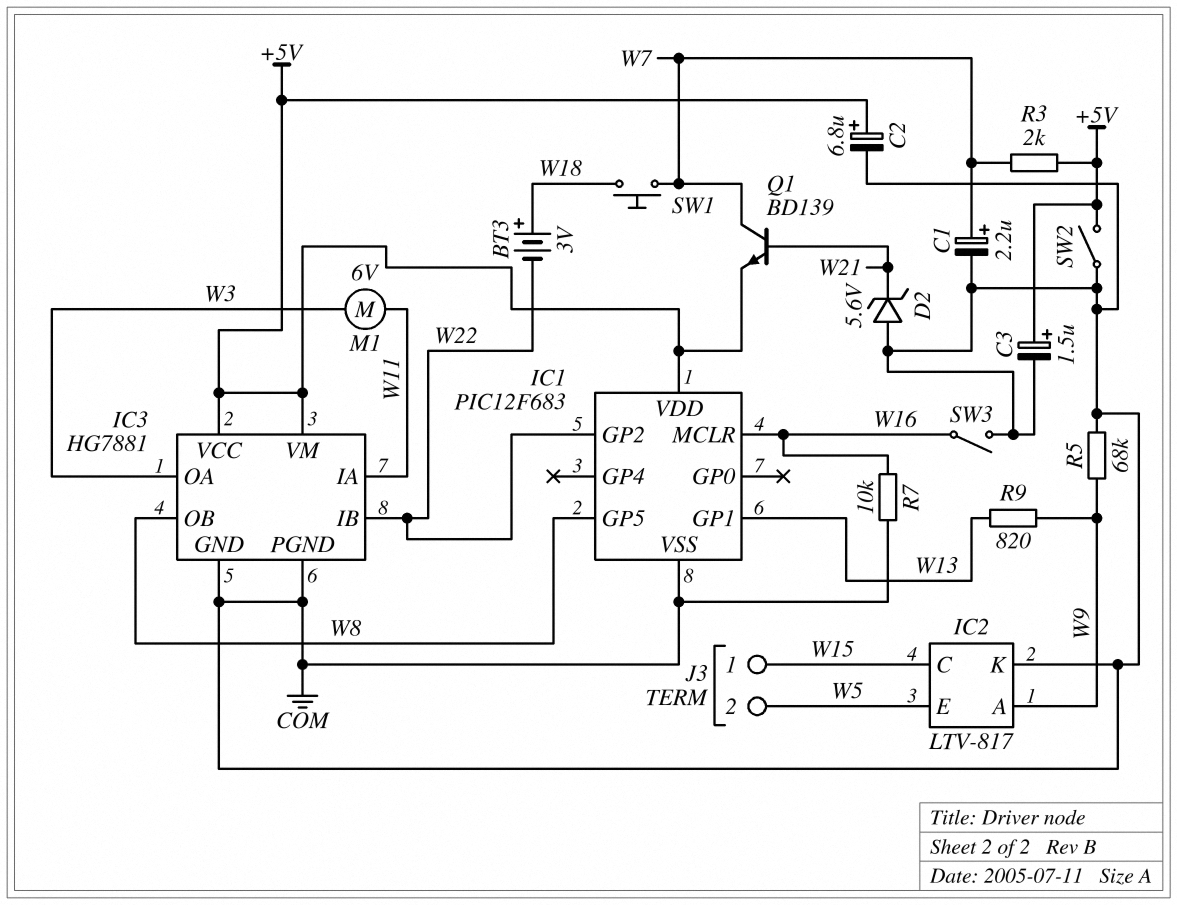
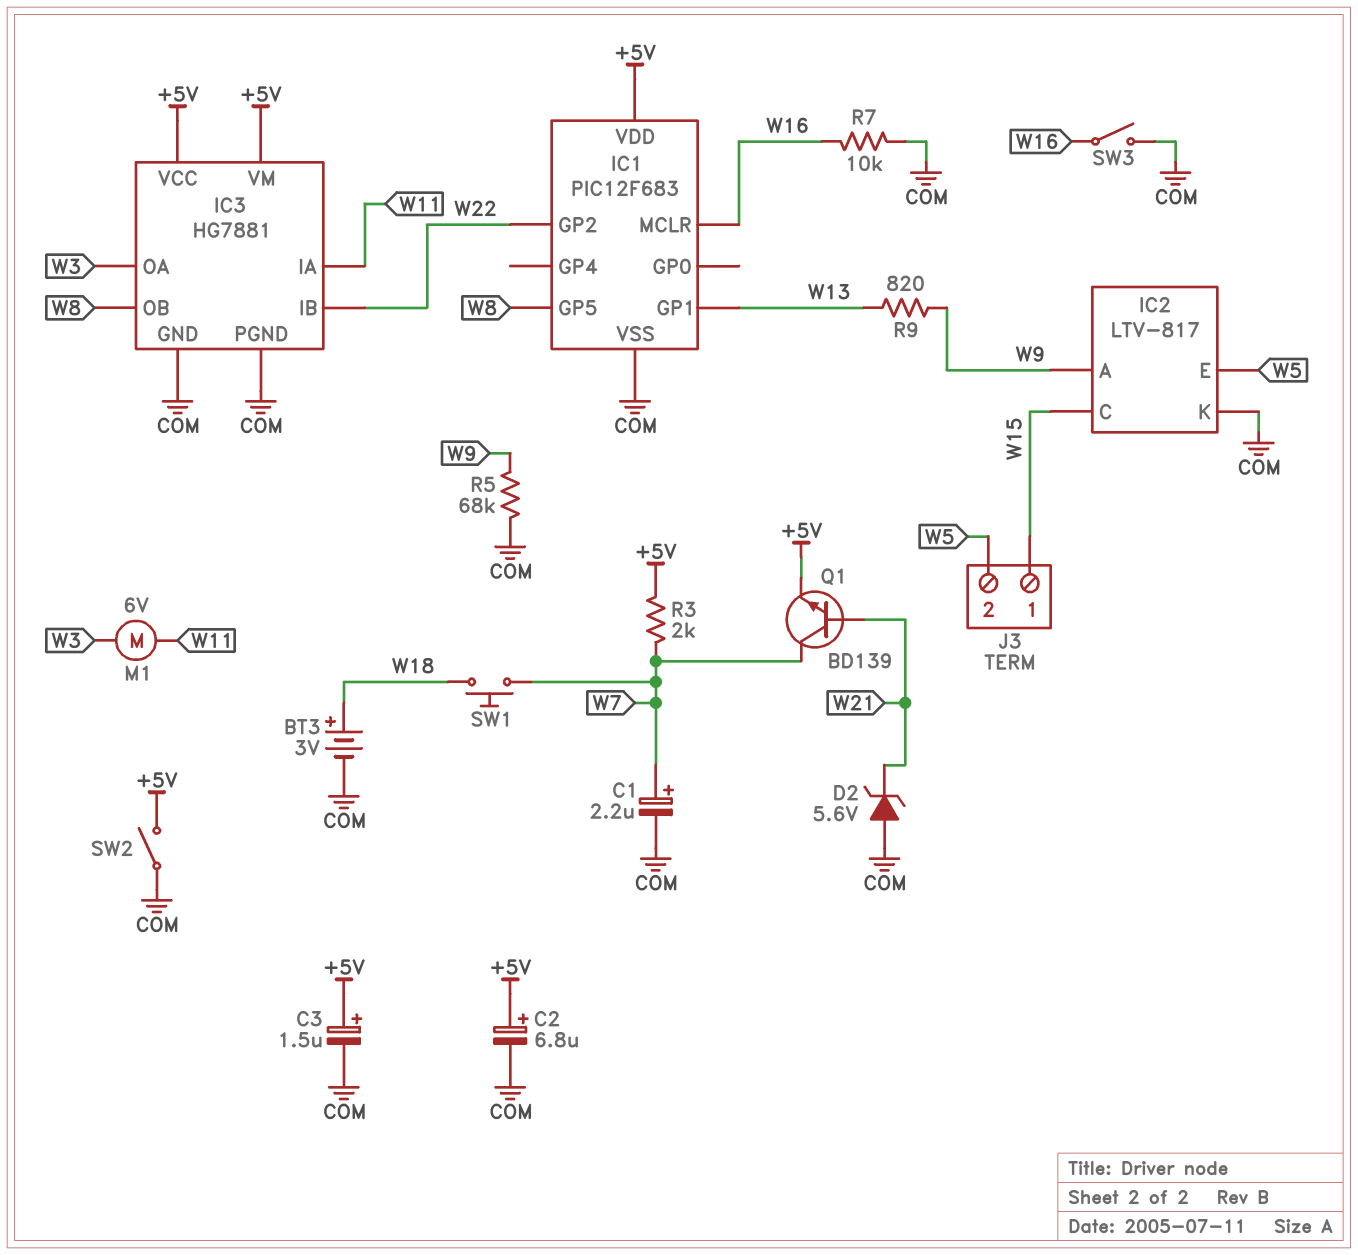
BT3: 3V (plus W18, minus W22) -> 3V (plus W18, minus COM)

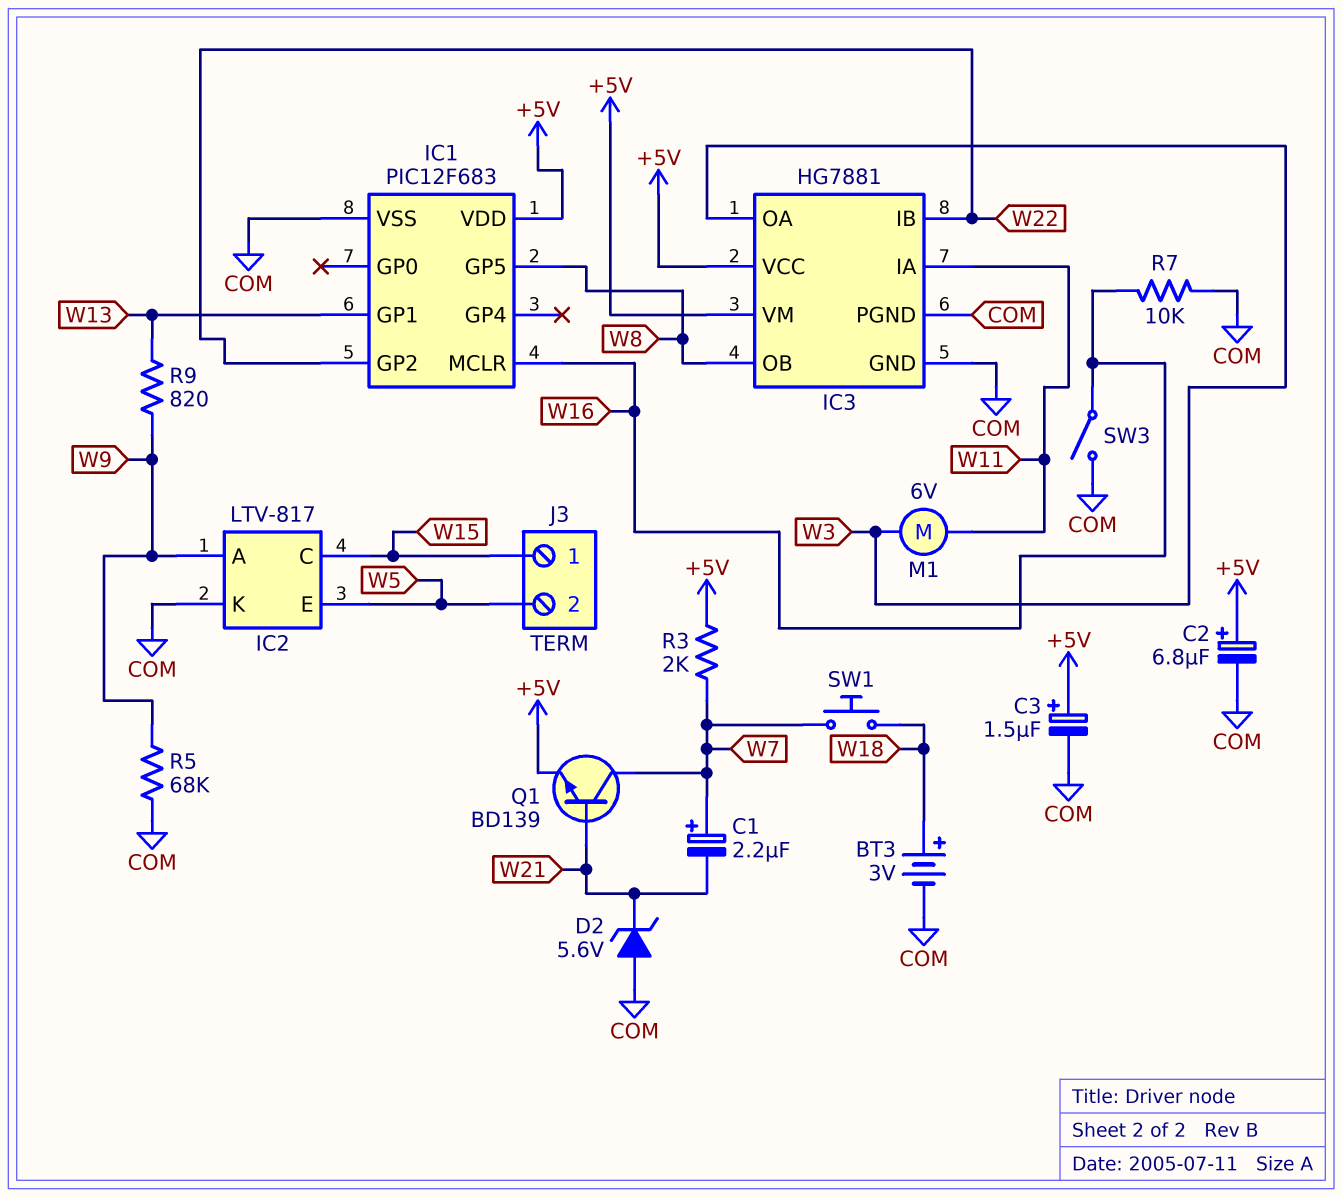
C1: 2.2uF (plus W7, minus COM) -> 2.2uF (plus W7, minus W21)
SW2: switch (+5V, COM) -> none

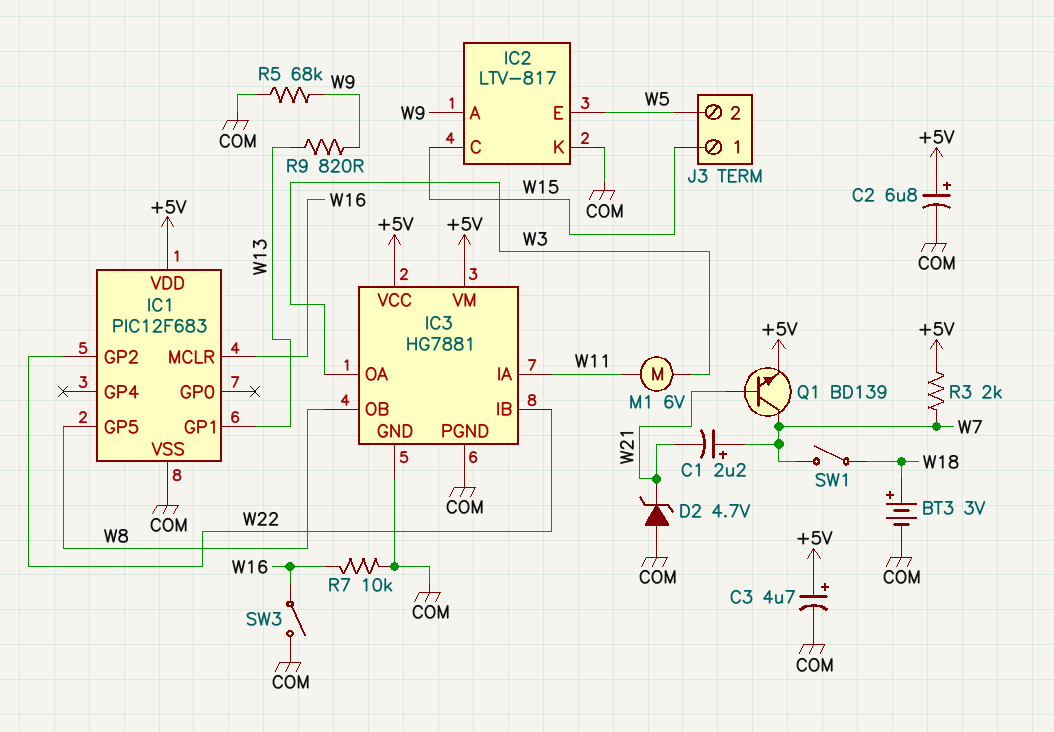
C3: 1.5uF (plus +5V, minus COM) -> 4.7uF (plus +5V, minus COM)
D2: zener 5.6V (A COM, K W21) -> zener 4.7V (A COM, K W21)
SW1: button (W7, W18) -> switch (W7, W18)

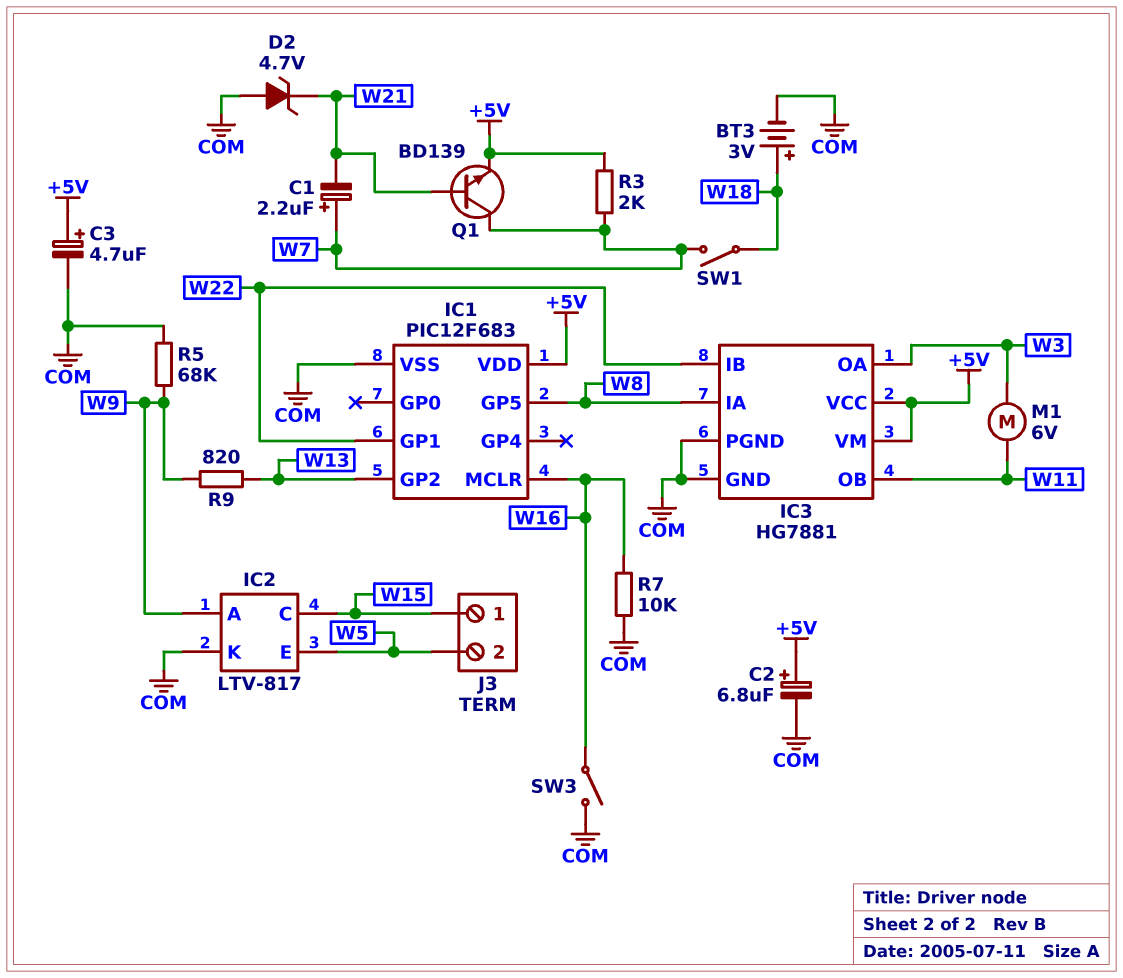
IC1 pin GP1: W13 -> W22
IC1 pin GP2: W22 -> W13
IC3 pin IA: W11 -> W8
IC3 pin OB: W8 -> W11

